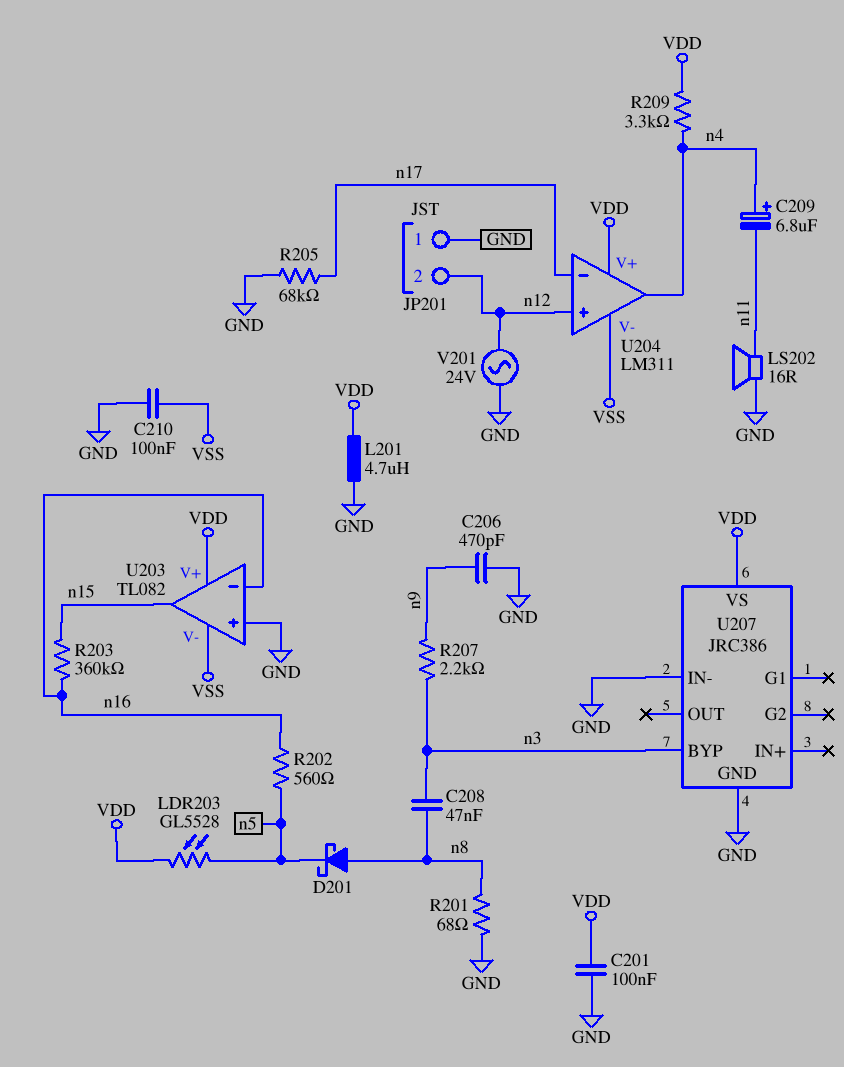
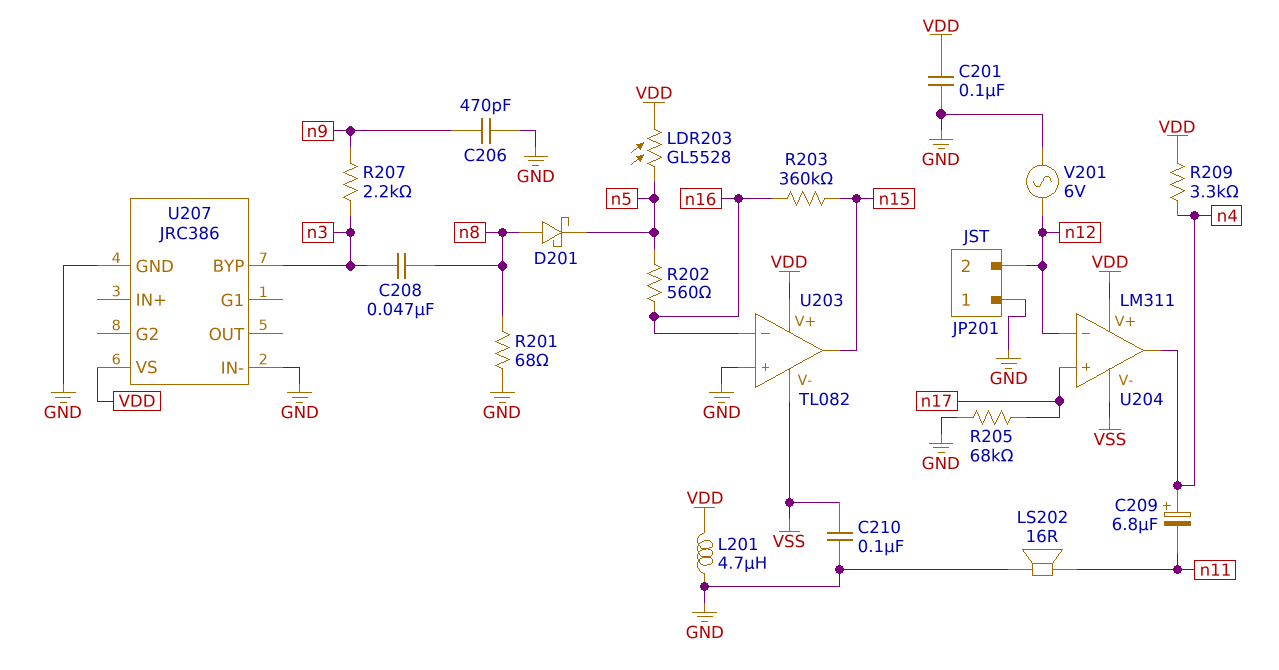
U204 pin in+: n12 -> n17
U204 pin in-: n17 -> n12
V201: AC 24V (GND, n12) -> AC 6V (GND, n12)

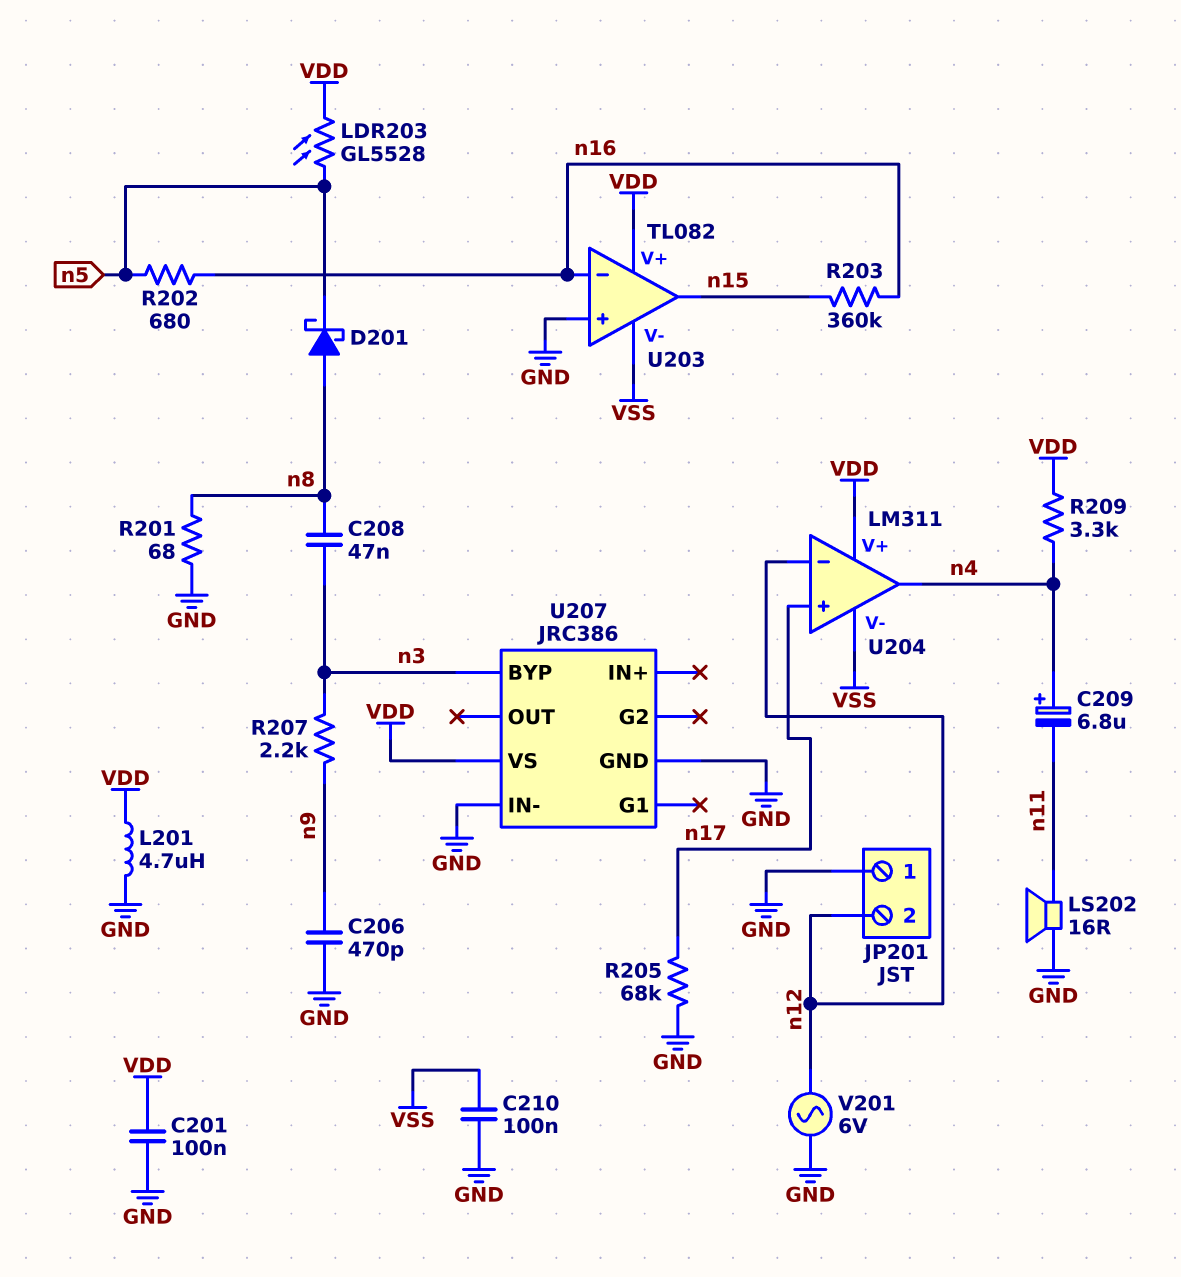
R202: 560 (n5, n16) -> 680 (n5, n16)

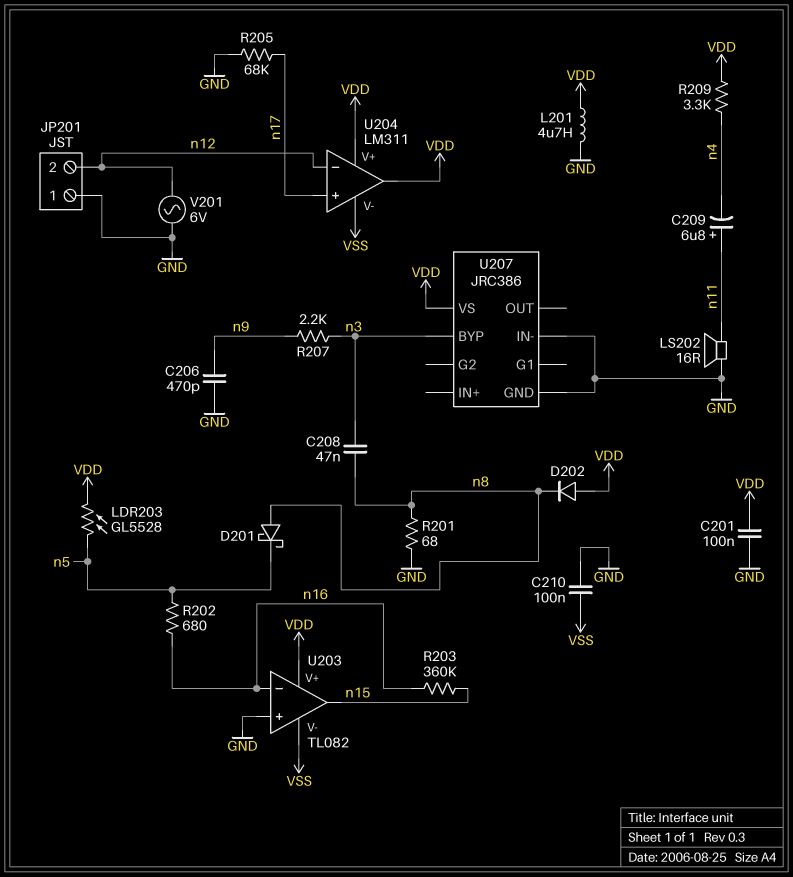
C209: 6.8uF (plus n4, minus n11) -> 6.8uF (plus n11, minus n4)
D202: none -> diode (A VDD, K n8)
U204 pin out: n4 -> VDD

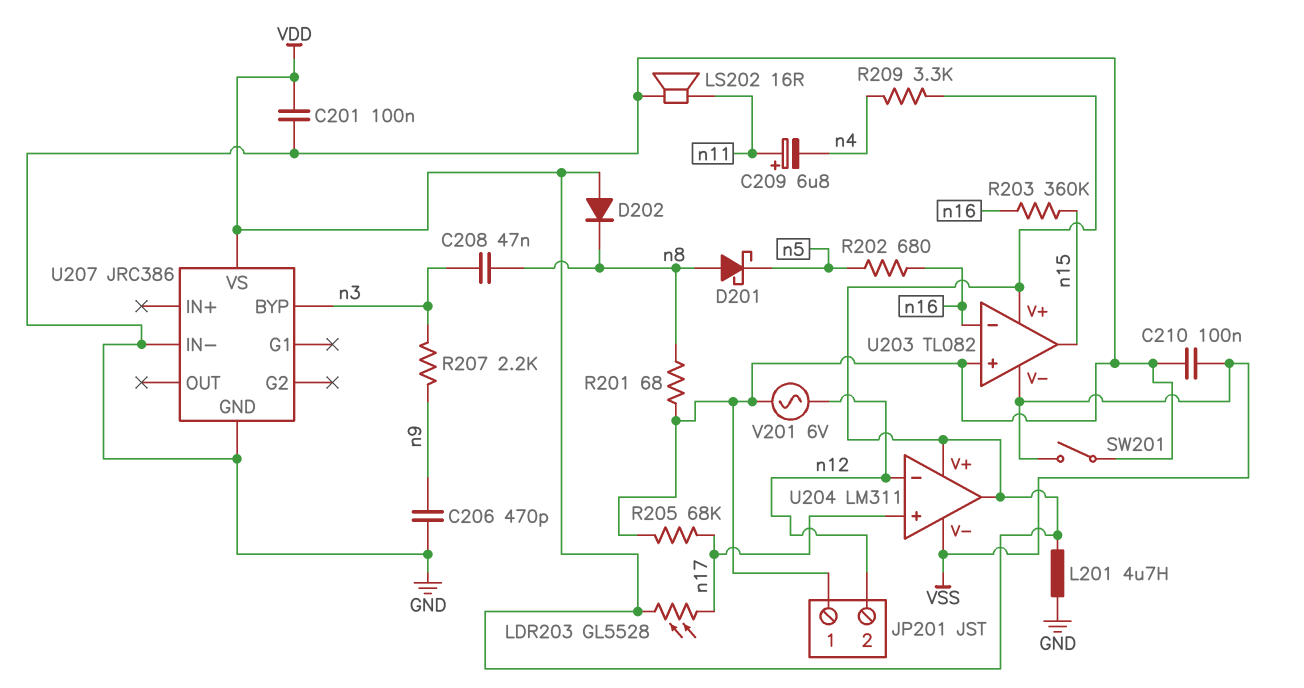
LDR203: GL5528 (VDD, n5) -> GL5528 (VDD, n17)
SW201: none -> switch (GND, VSS)

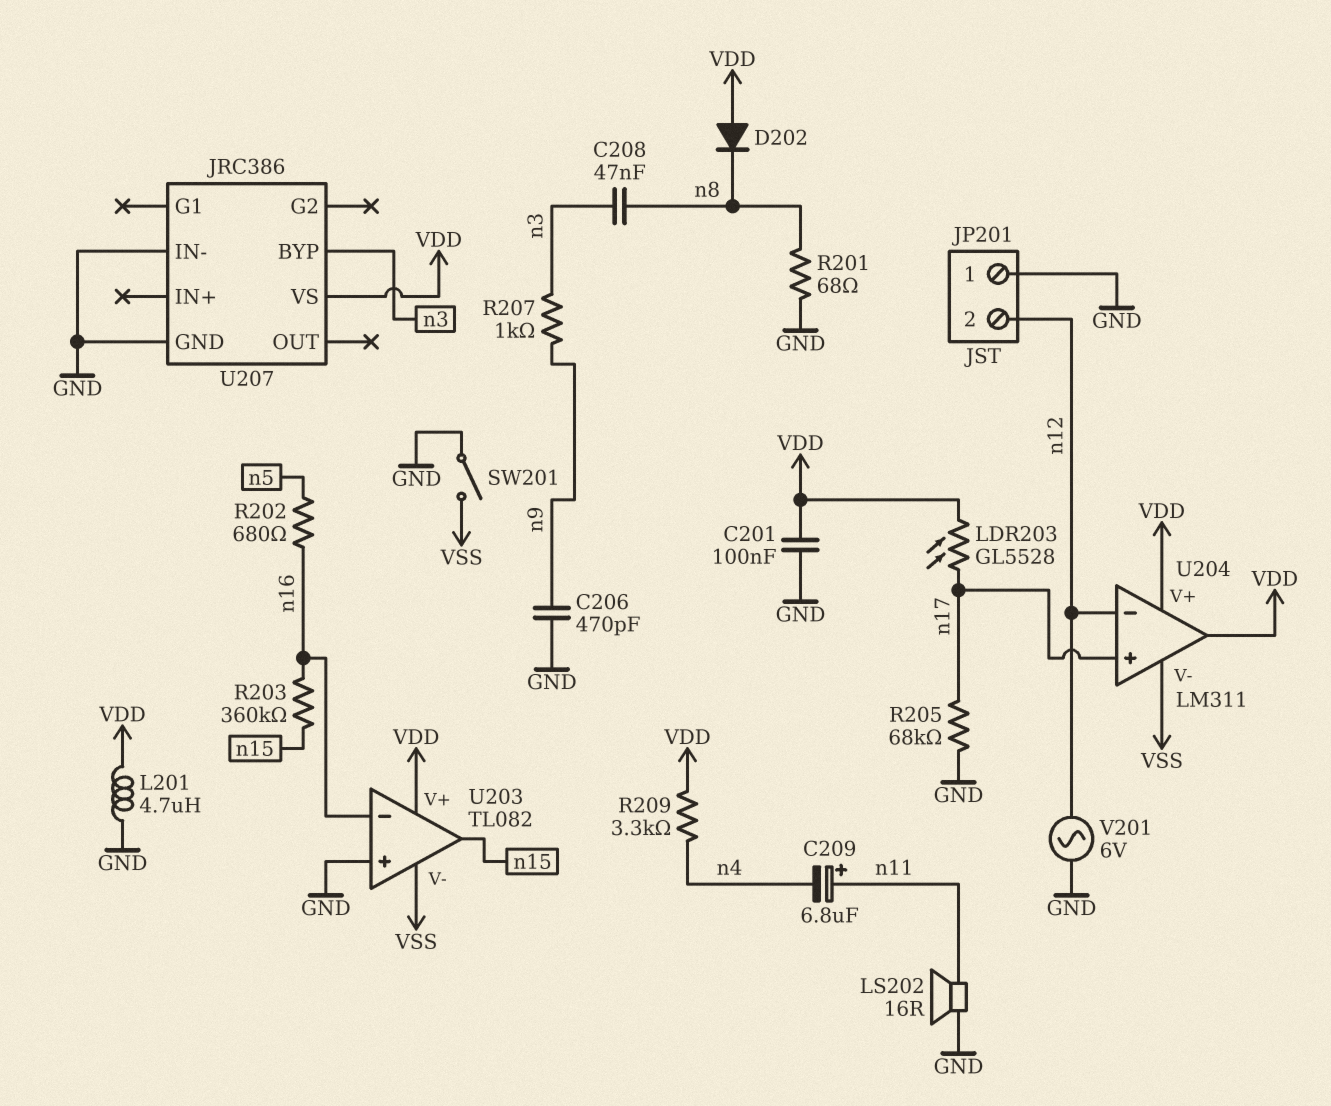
C210: 100nF (GND, VSS) -> none
D201: schottky (A n8, K n5) -> none
R207: 2.2k (n3, n9) -> 1k (n3, n9)

